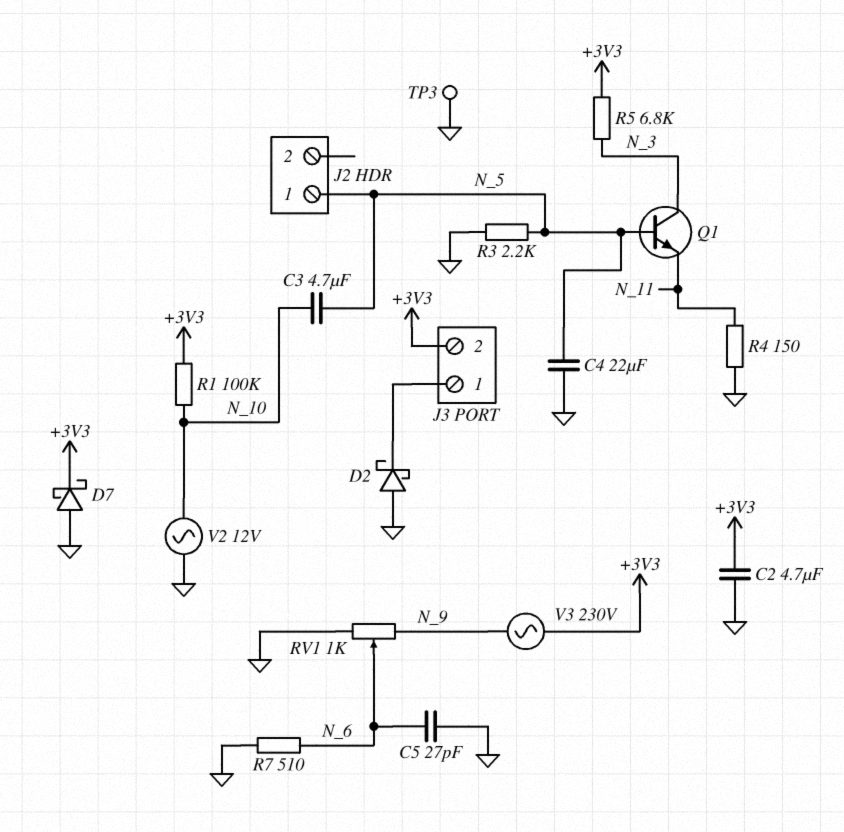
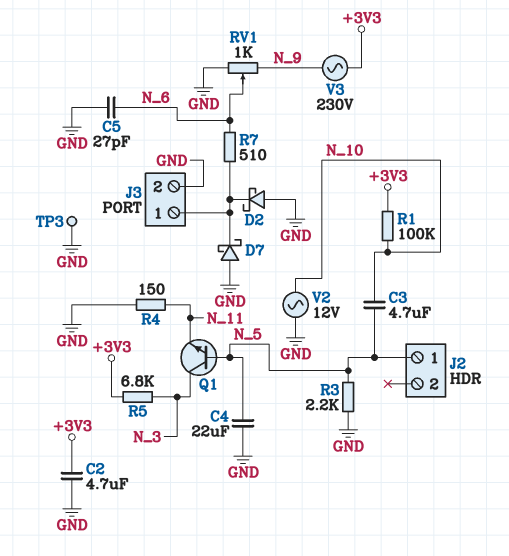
D7: schottky (A GND, K +3V3) -> schottky (A GND, K J3/1)
J3 pin 2: +3V3 -> GND
R7: 510 (GND, N_6) -> 510 (J3/1, N_6)

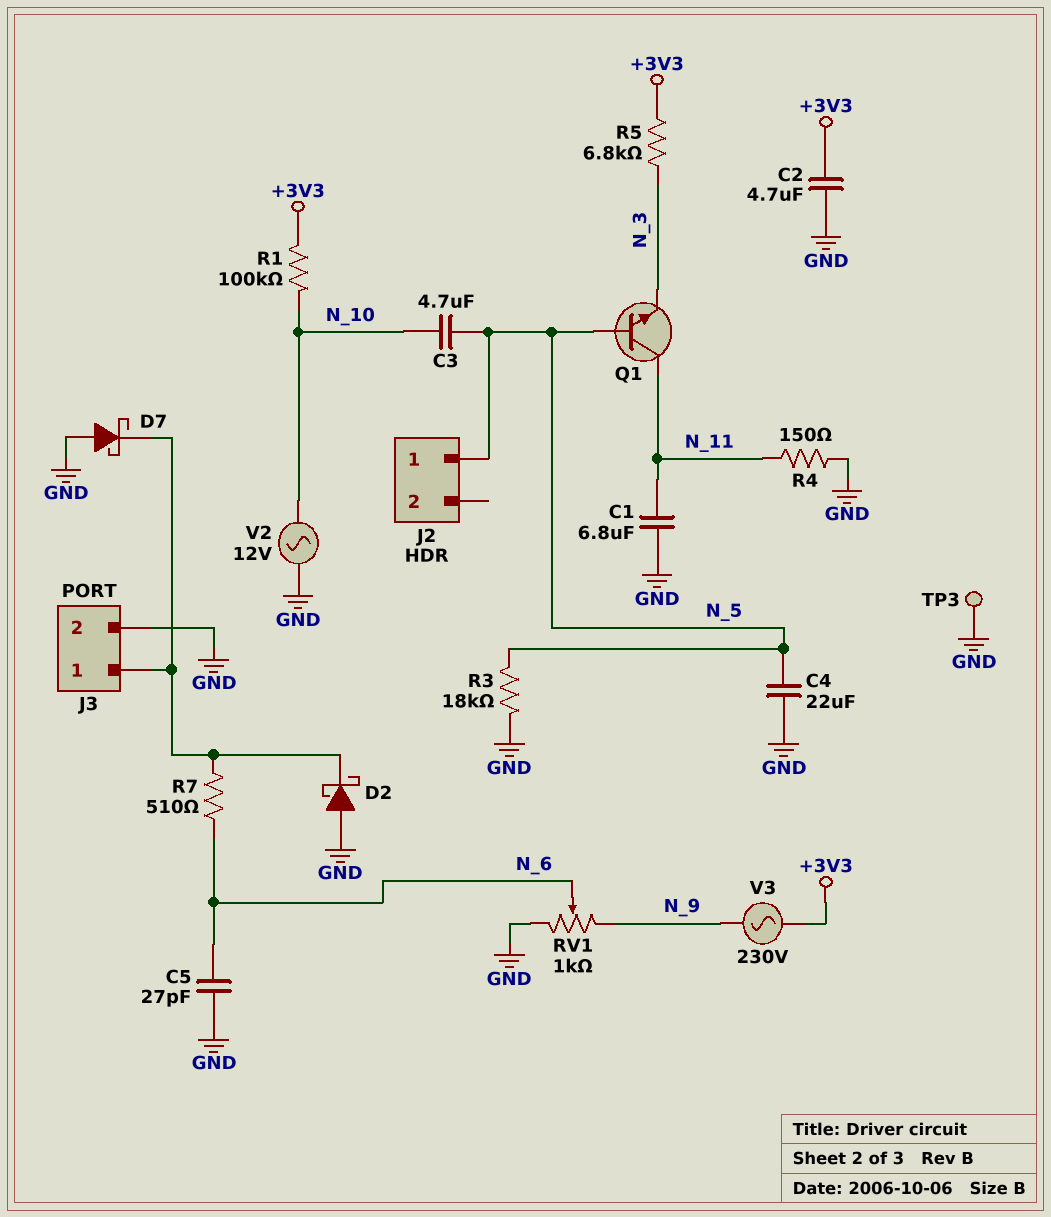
C1: none -> 6.8uF (GND, N_11)
Q1: NPN (B N_5, C N_3, E N_11) -> NPN (B N_5, C N_11, E N_3)
R3: 2.2k (GND, N_5) -> 18k (GND, N_5)

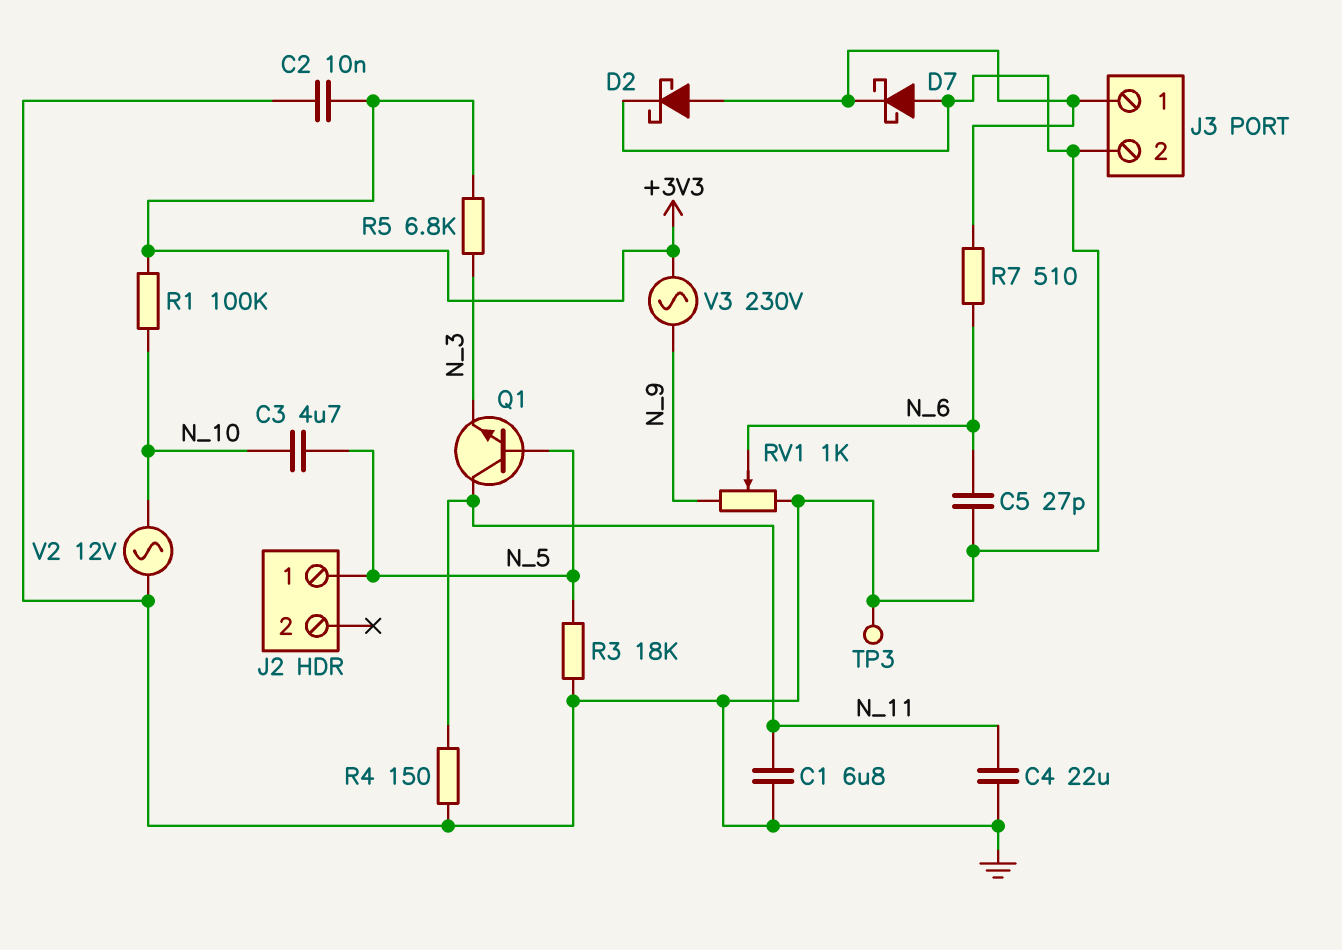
C2: 4.7uF (+3V3, GND) -> 10nF (+3V3, GND)
C4: 22uF (GND, N_5) -> 22uF (GND, N_11)
D2: schottky (A GND, K J3/1) -> schottky (A J3/1, K GND)

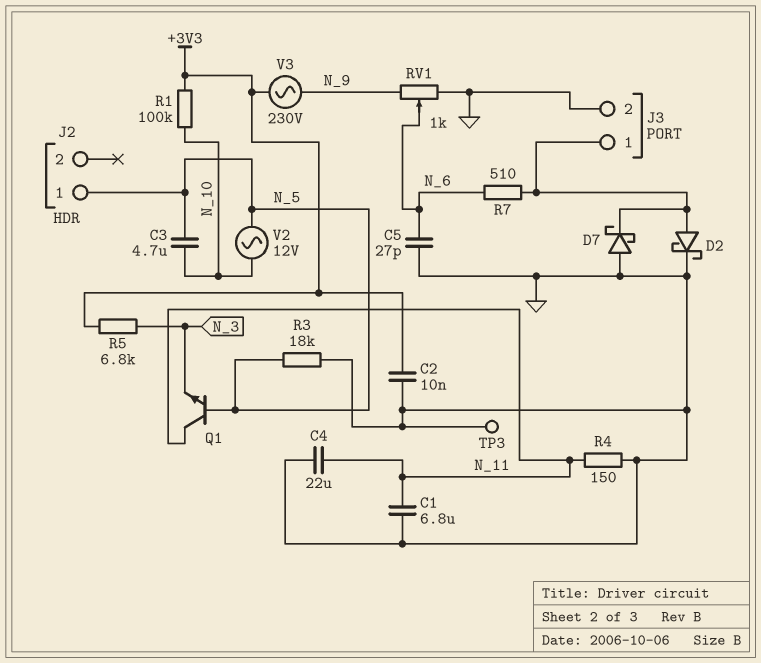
V2: AC 12V (GND, N_10) -> AC 12V (N_5, N_10)

